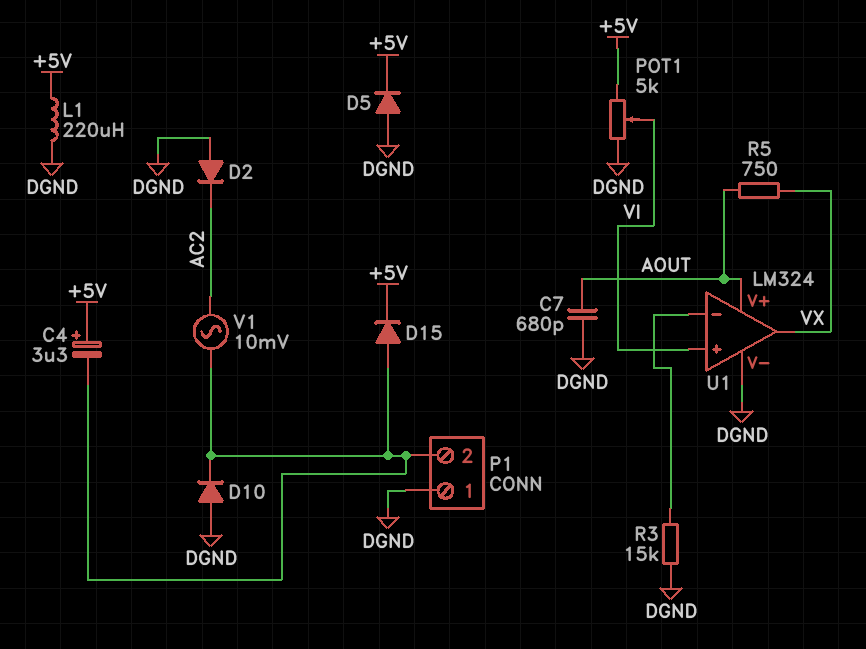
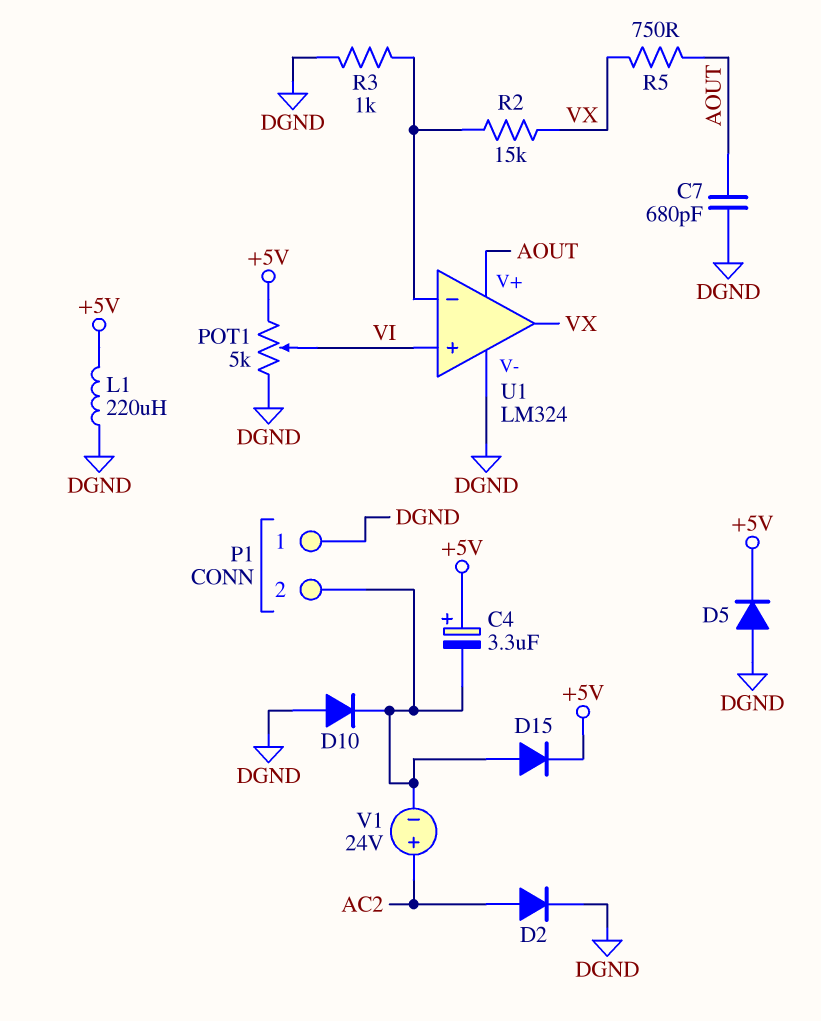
D2: diode (A DGND, K AC2) -> diode (A AC2, K DGND)
R2: none -> 15k (U1/in-, VX)
R3: 15k (DGND, U1/in-) -> 1k (DGND, U1/in-)
V1: AC 10mV (AC2, P1/2) -> 24V (plus AC2, minus P1/2)

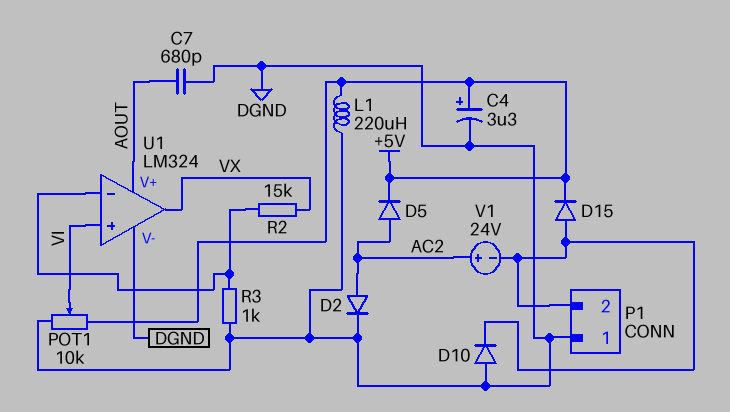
C4: 3.3uF (plus +5V, minus P1/2) -> 3.3uF (plus +5V, minus DGND)
D5: diode (A DGND, K +5V) -> diode (A AC2, K +5V)
POT1: 5k (+5V, DGND, wiper VI) -> 10k (+5V, DGND, wiper VI)
R5: 750 (AOUT, VX) -> none

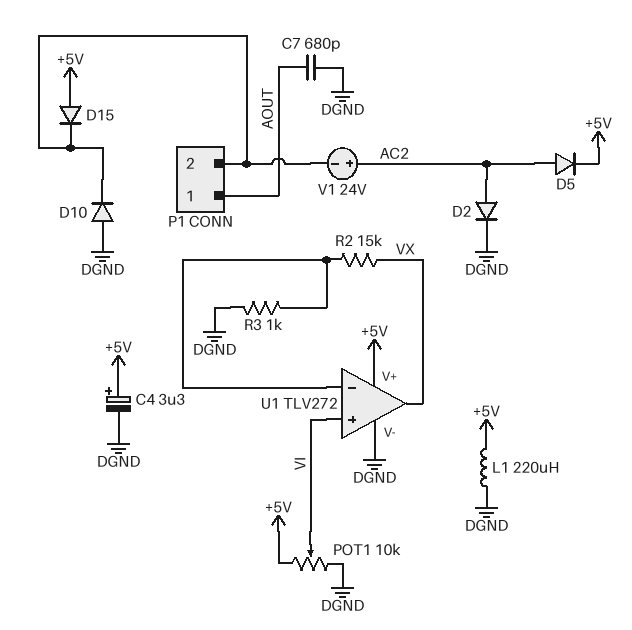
D15: diode (A P1/2, K +5V) -> diode (A +5V, K P1/2)
P1 pin 1: DGND -> AOUT
U1: LM324 -> TLV272
U1 pin V+: AOUT -> +5V

